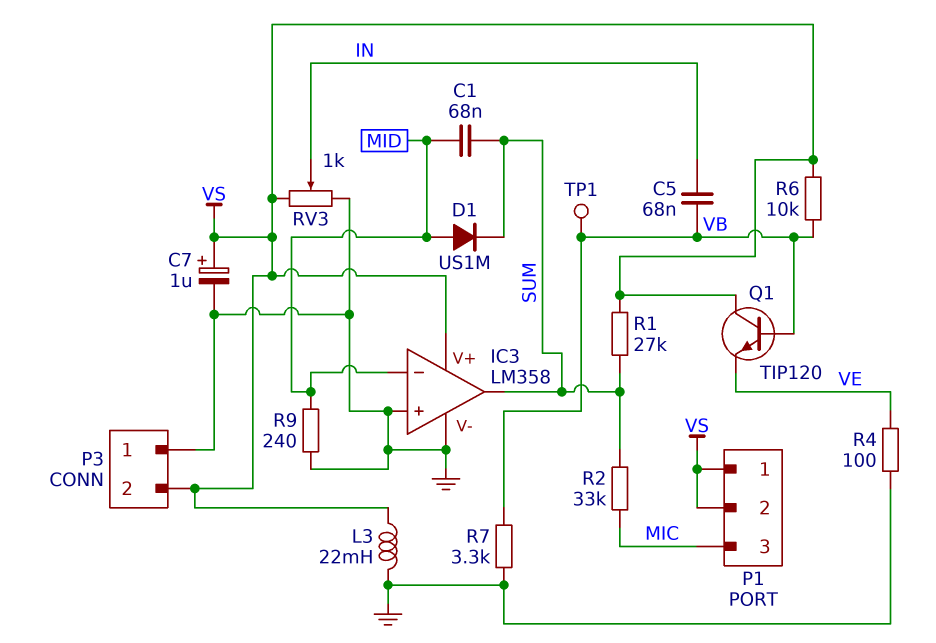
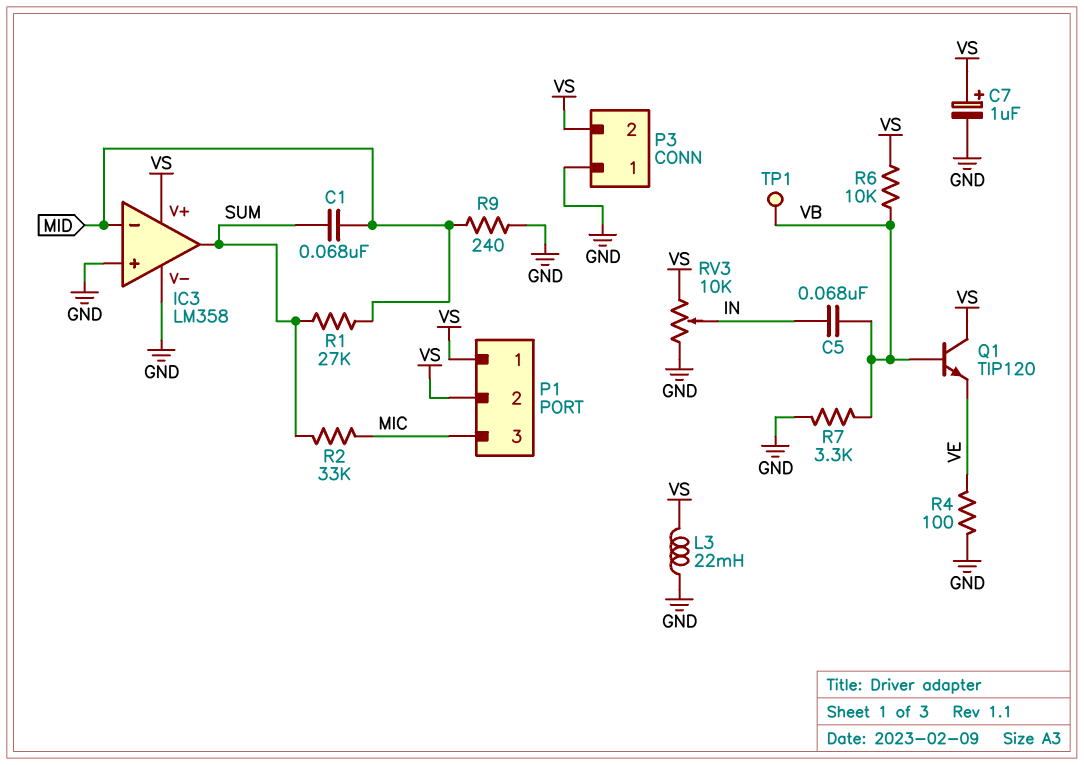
D1: diode US1M (A MID, K SUM) -> none
R1: 27k (SUM, VS) -> 27k (MID, SUM)
RV3: 1k (GND, VS, wiper IN) -> 10k (GND, VS, wiper IN)

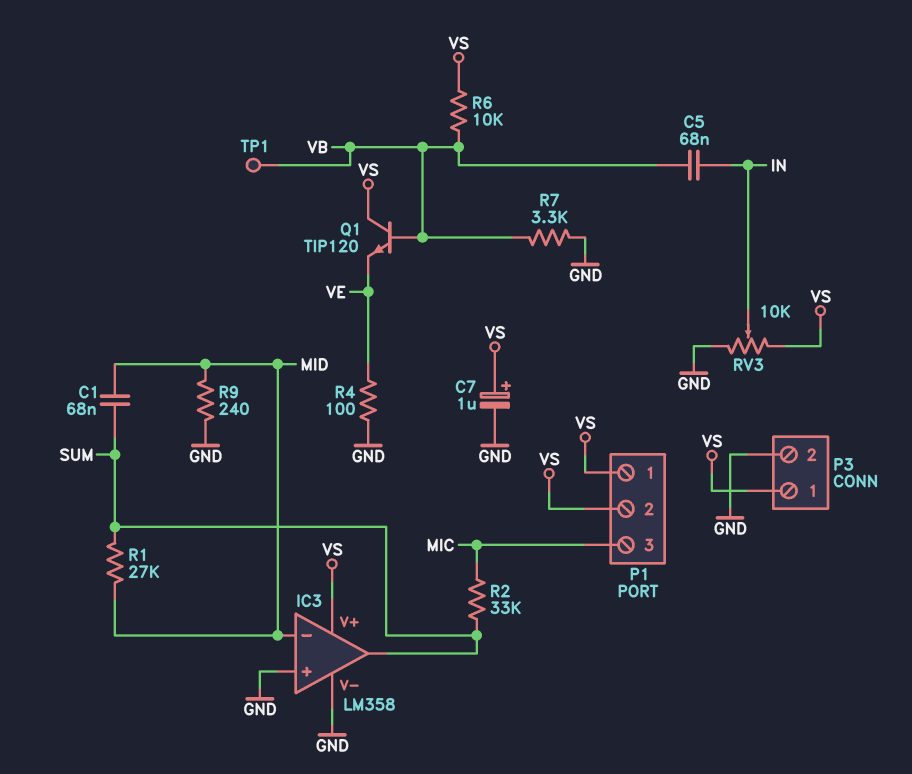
L3: 22mH (GND, VS) -> none
P3 pin 1: GND -> VS
P3 pin 2: VS -> GND

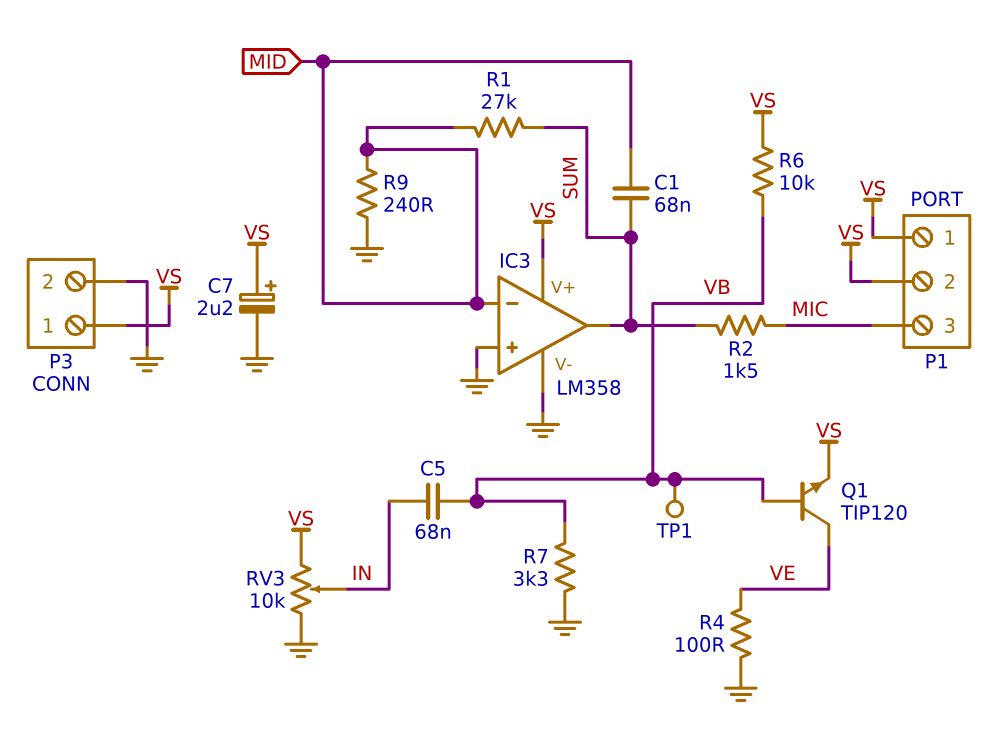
C7: 1uF (plus VS, minus GND) -> 2.2uF (plus VS, minus GND)
Q1: NPN TIP120 (B VB, C VS, E VE) -> NPN TIP120 (B VB, C VE, E VS)
R2: 33k (MIC, SUM) -> 1.5k (MIC, SUM)

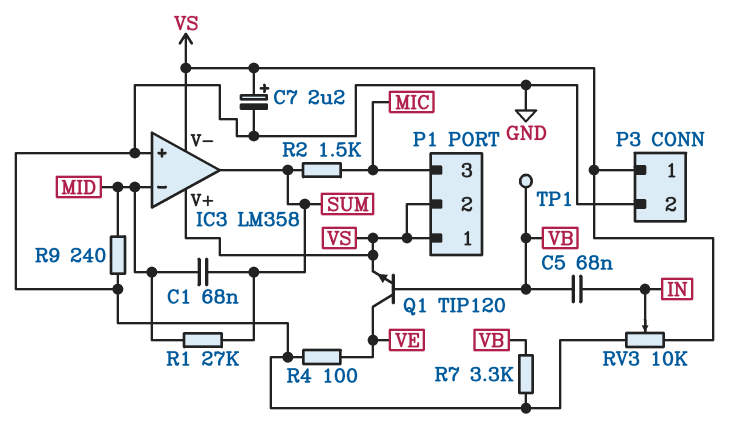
IC3 pin V-: GND -> VS
R6: 10k (VB, VS) -> none

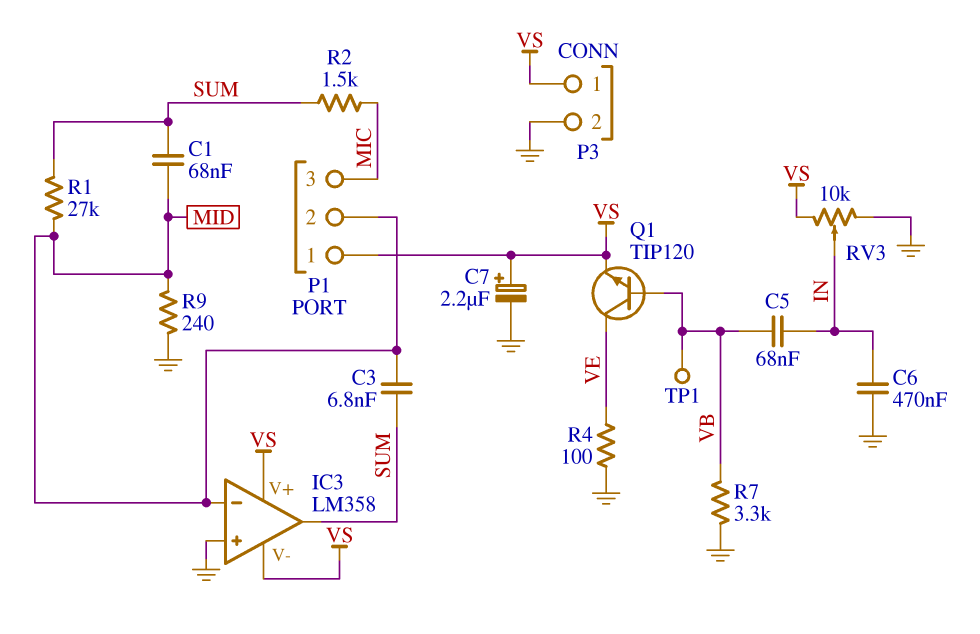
C3: none -> 6.8nF (MID, SUM)
C6: none -> 470nF (GND, IN)
P1 pin 2: VS -> MID

